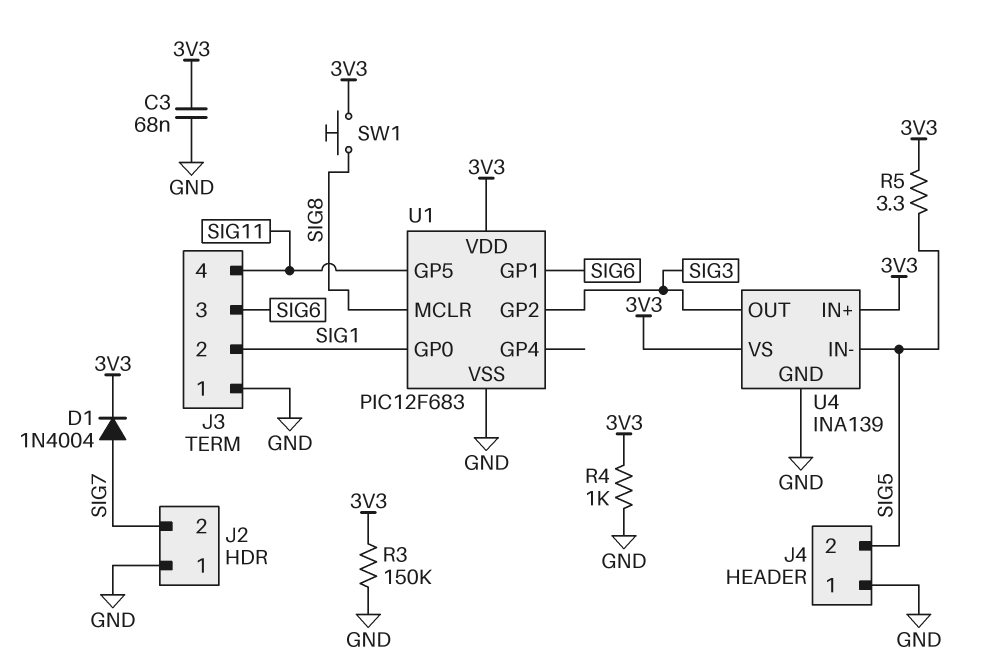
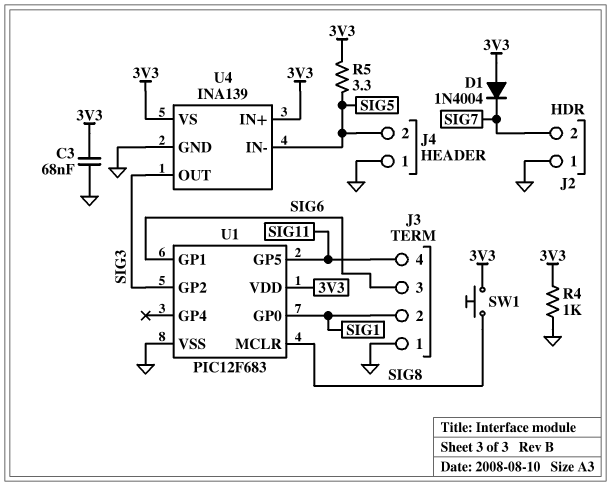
D1: diode 1N4004 (A SIG7, K 3V3) -> diode 1N4004 (A 3V3, K SIG7)
R3: 150k (3V3, GND) -> none

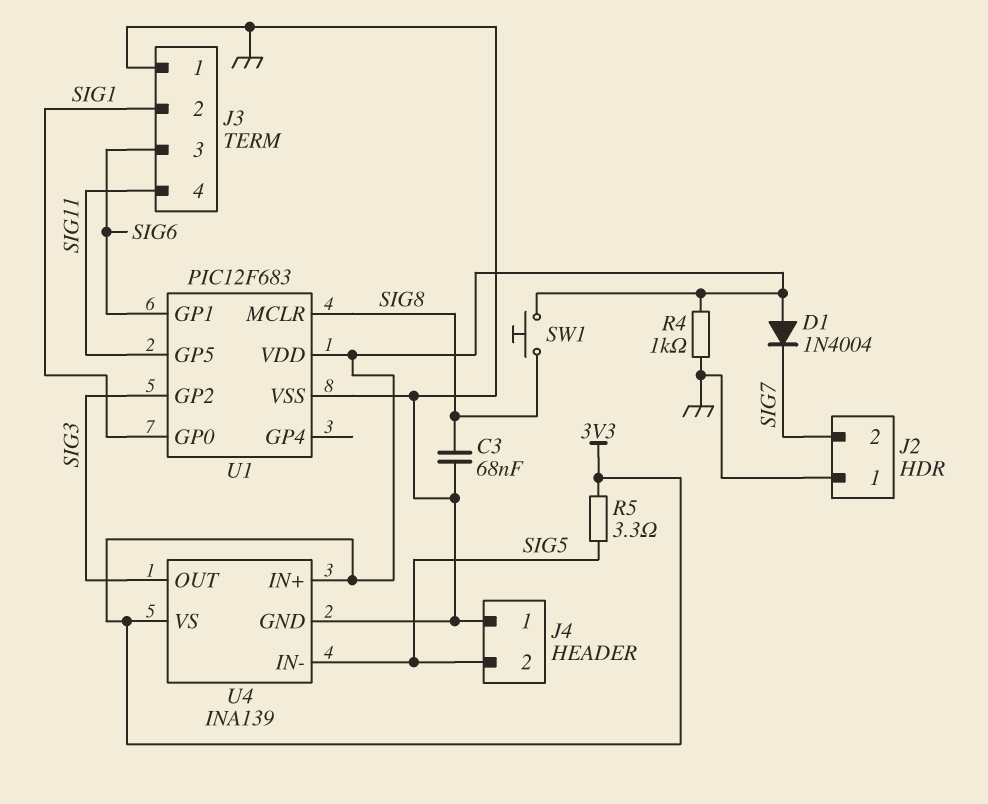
C3: 68nF (3V3, GND) -> 68nF (GND, SIG8)

